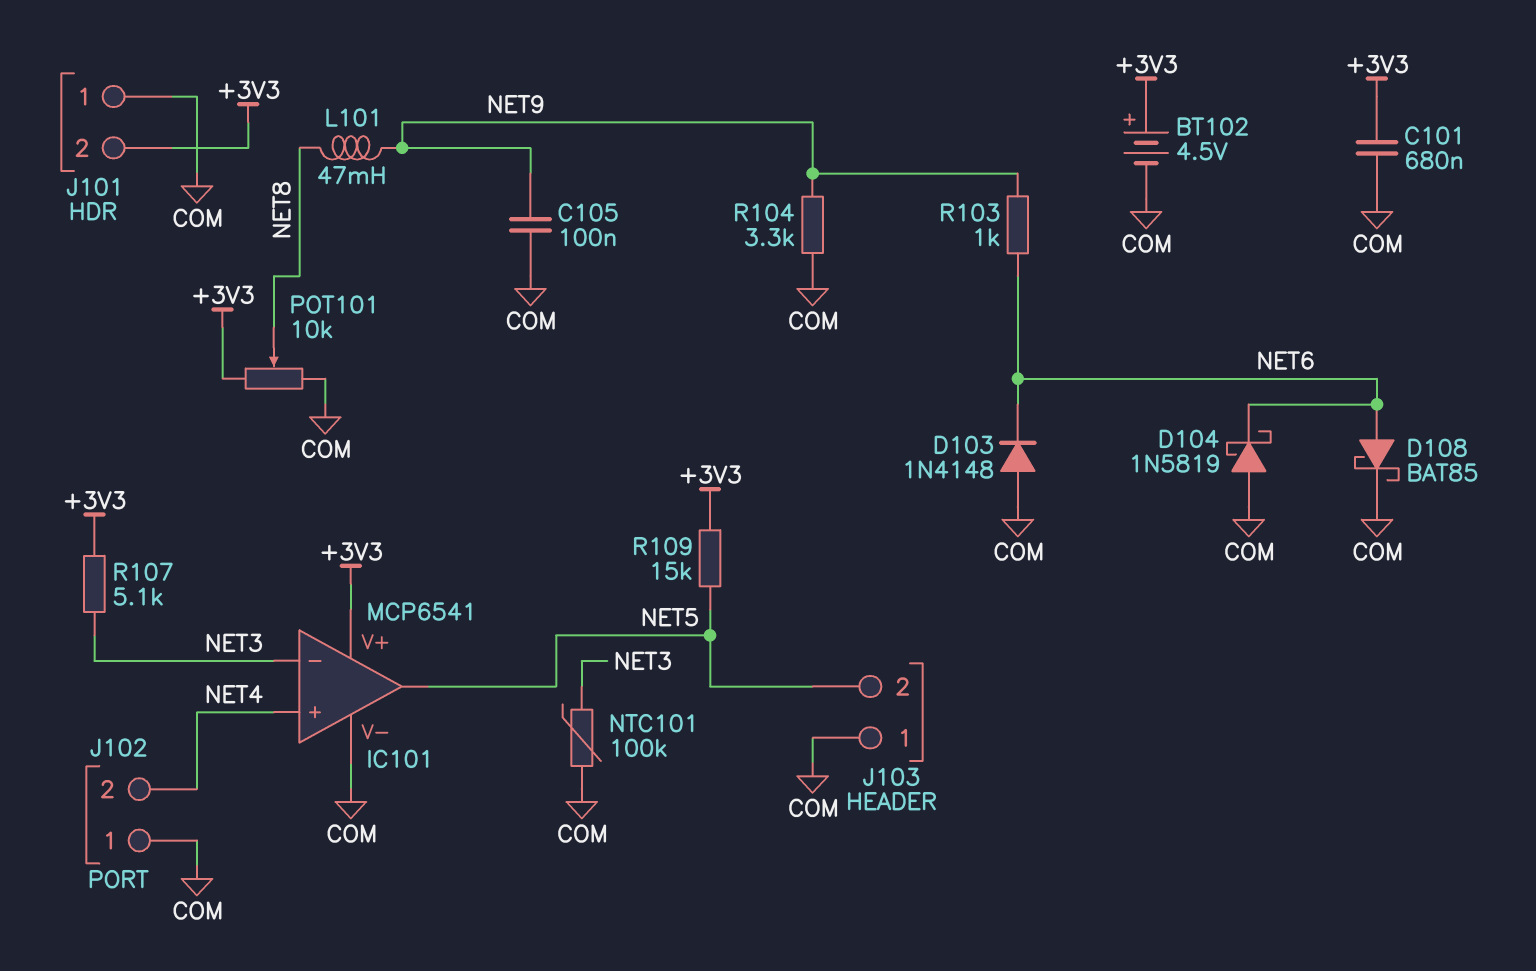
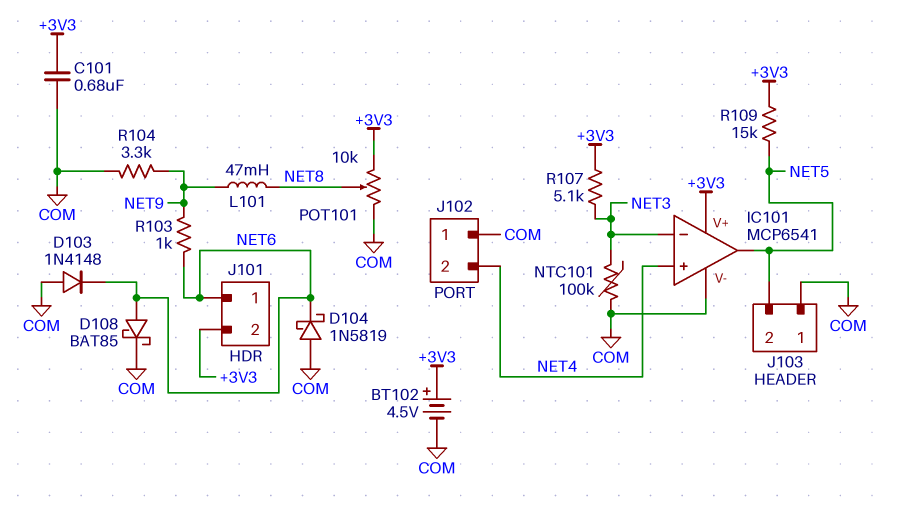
C105: 100nF (COM, NET9) -> none
J101 pin 1: COM -> NET6

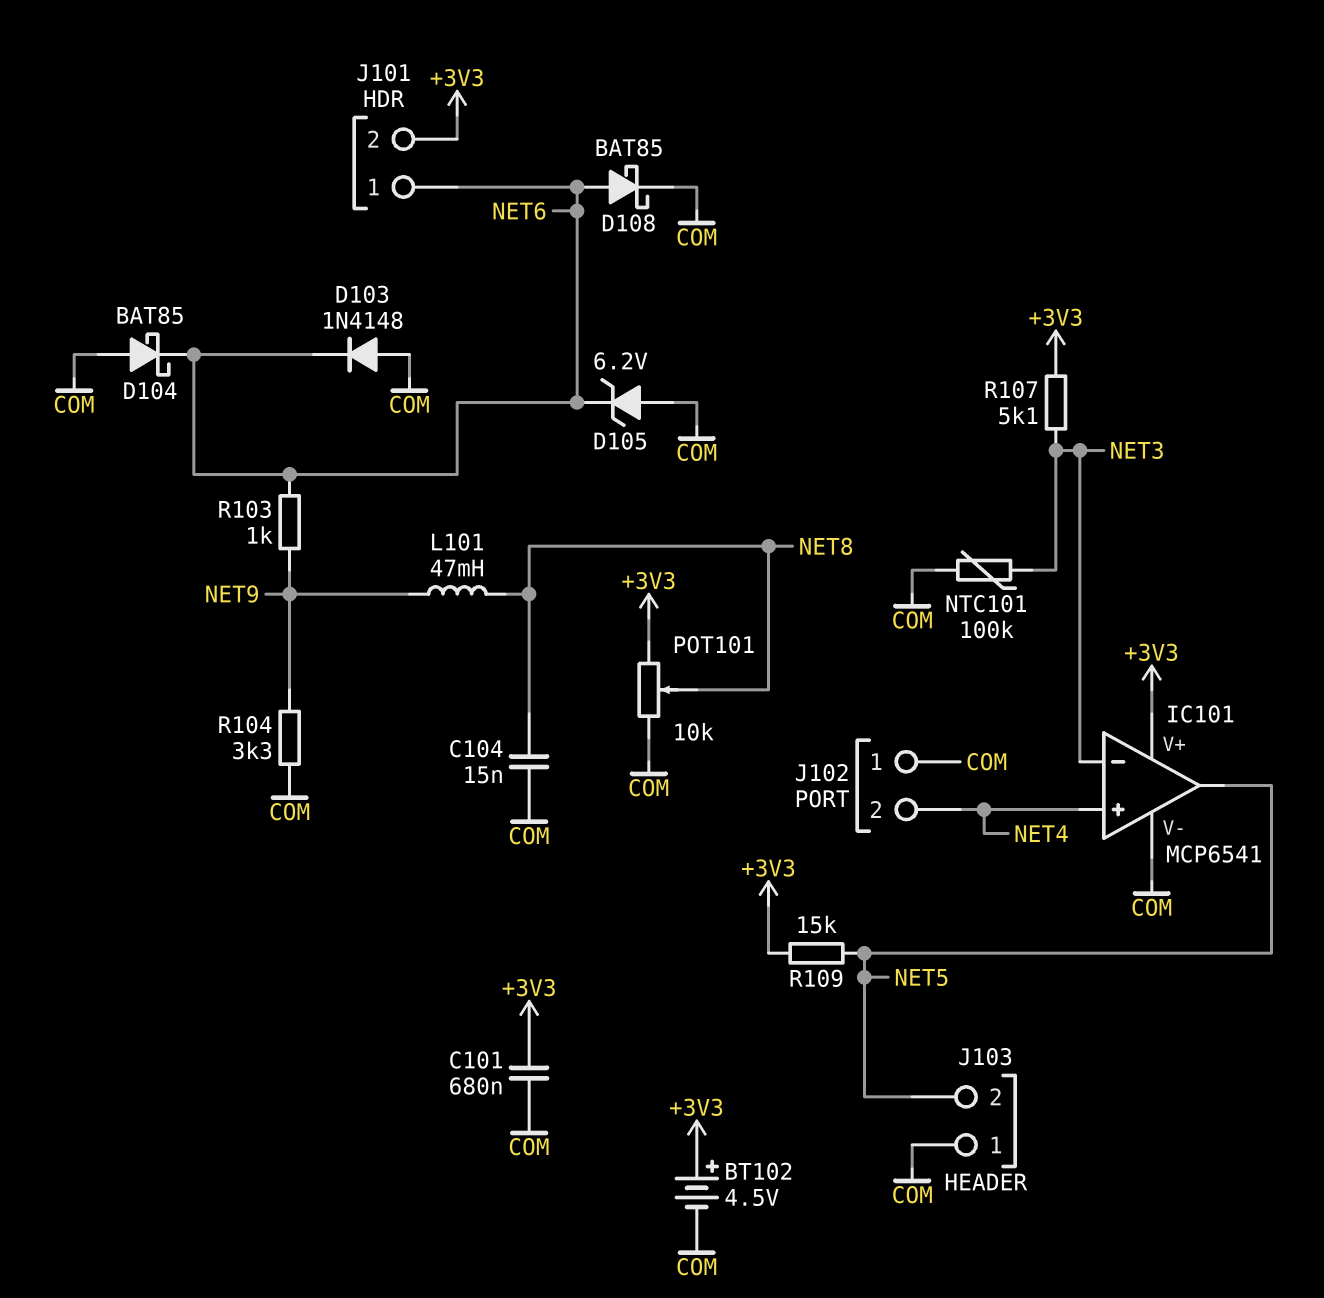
C104: none -> 15nF (COM, NET8)
D104: schottky 1N5819 (A COM, K NET6) -> schottky BAT85 (A COM, K NET6)
D105: none -> zener 6.2V (A COM, K NET6)

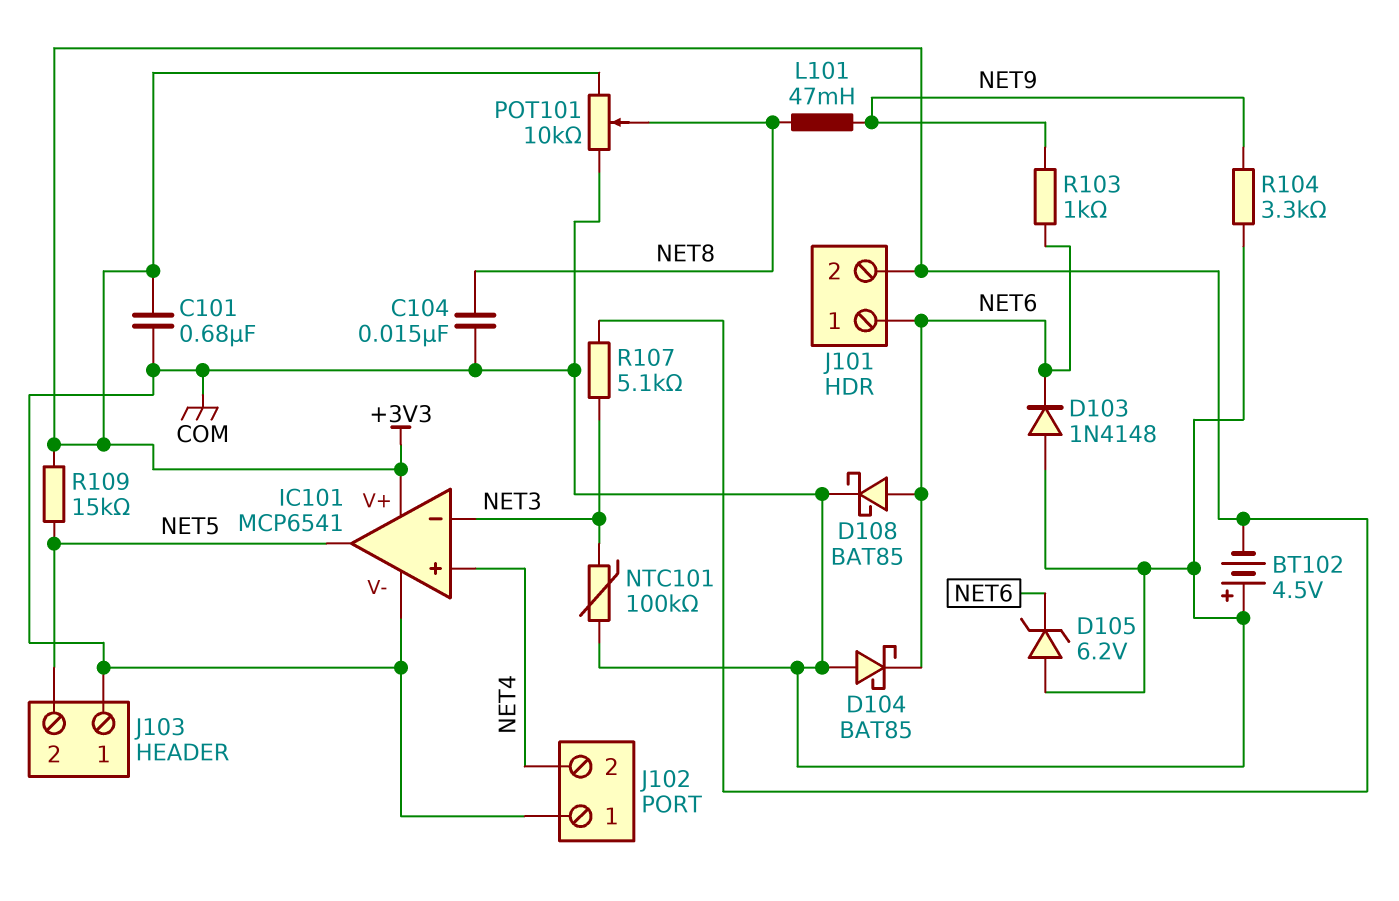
BT102: 4.5V (plus +3V3, minus COM) -> 4.5V (plus COM, minus +3V3)

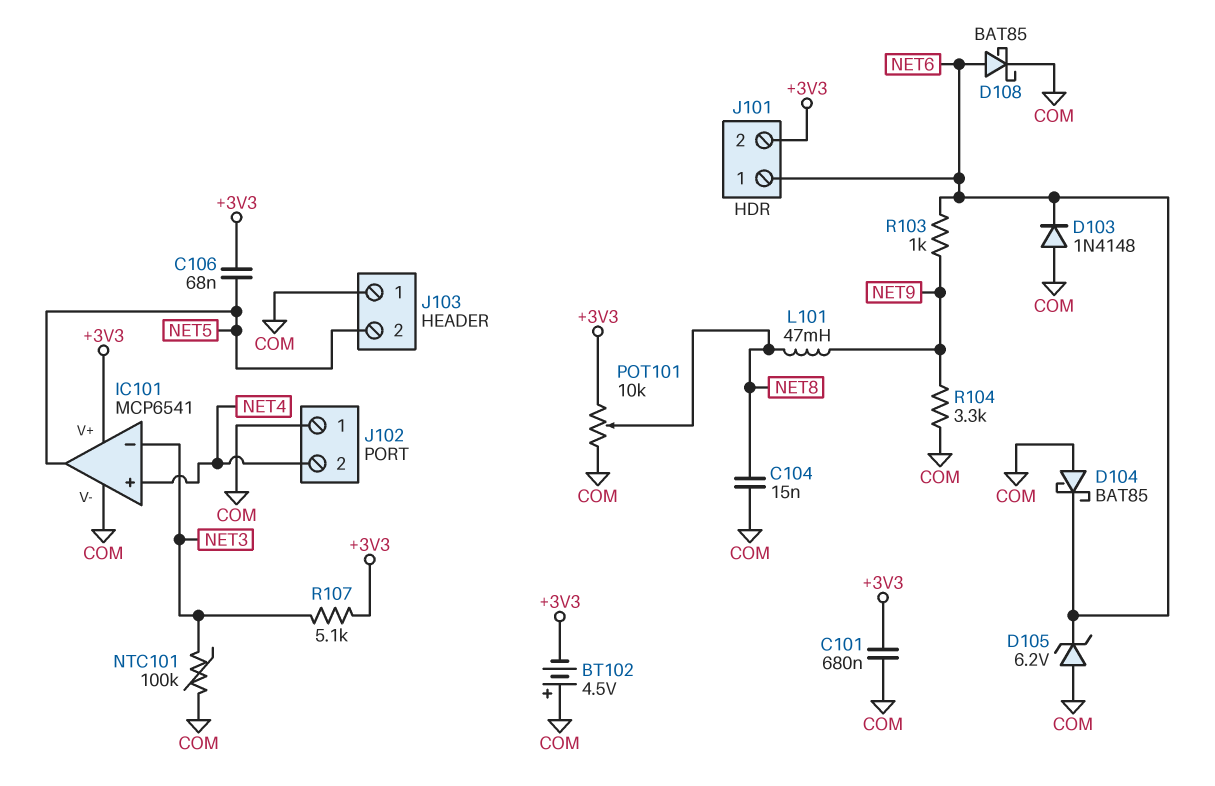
C106: none -> 68nF (+3V3, NET5)
R109: 15k (+3V3, NET5) -> none

